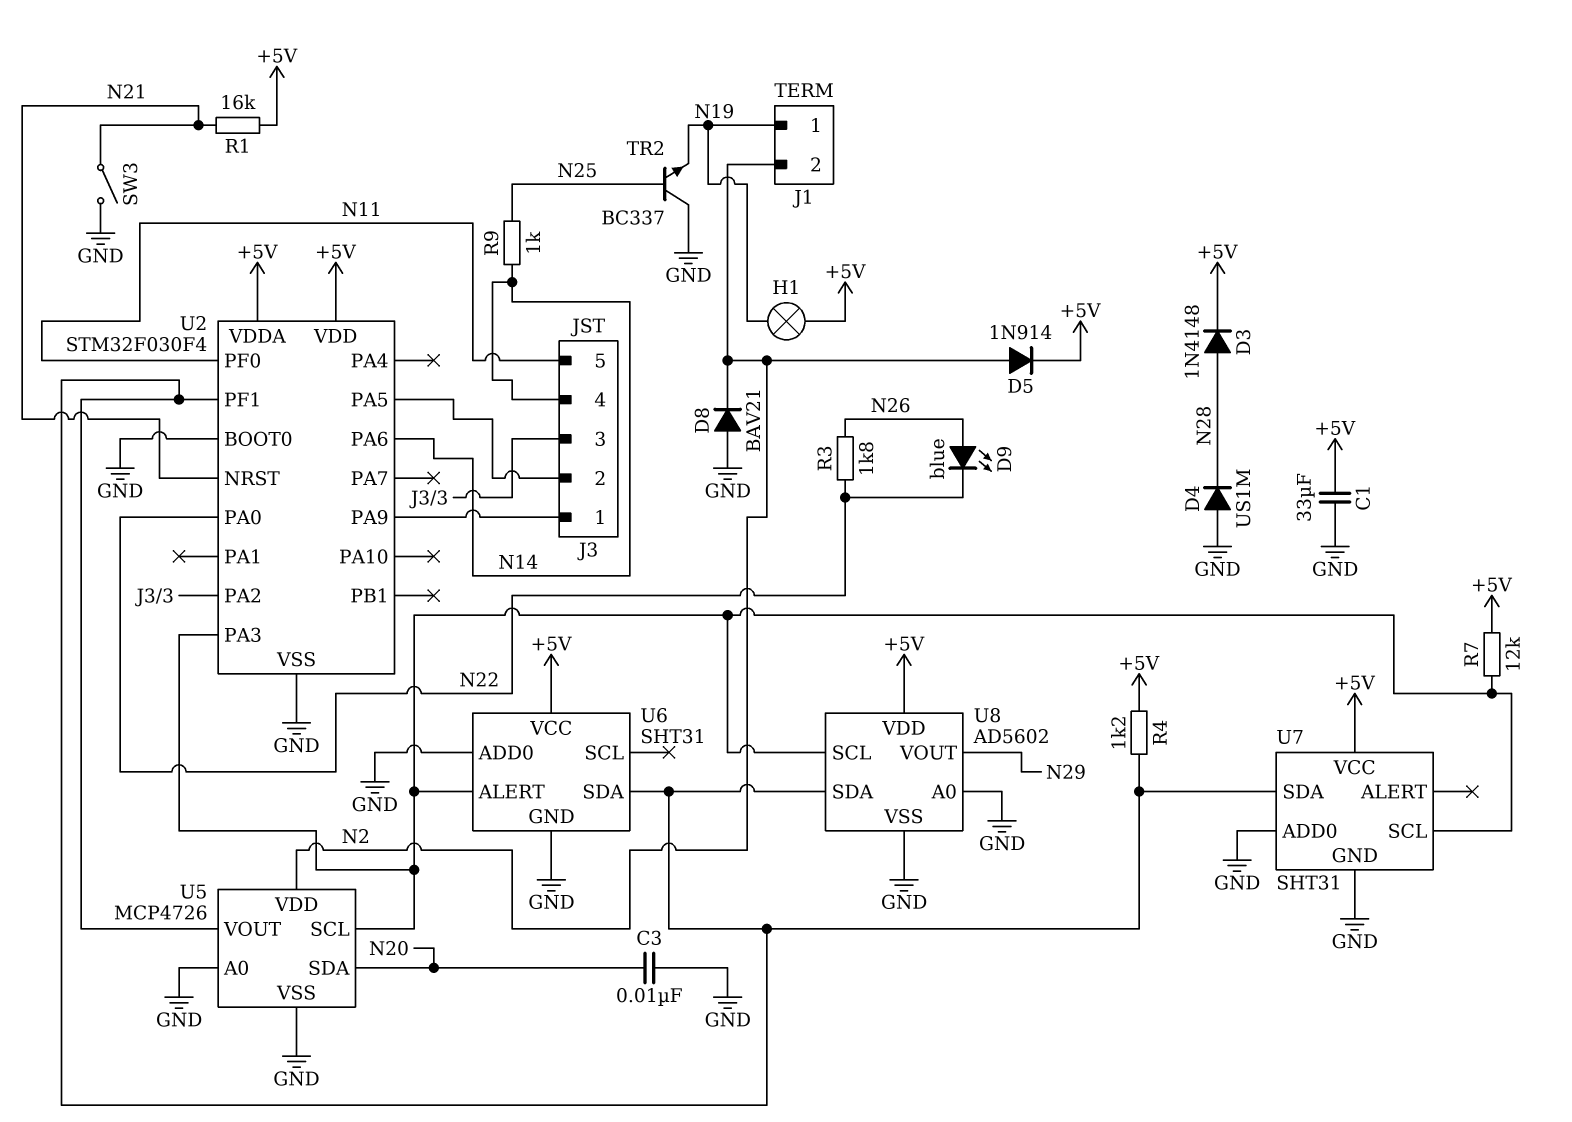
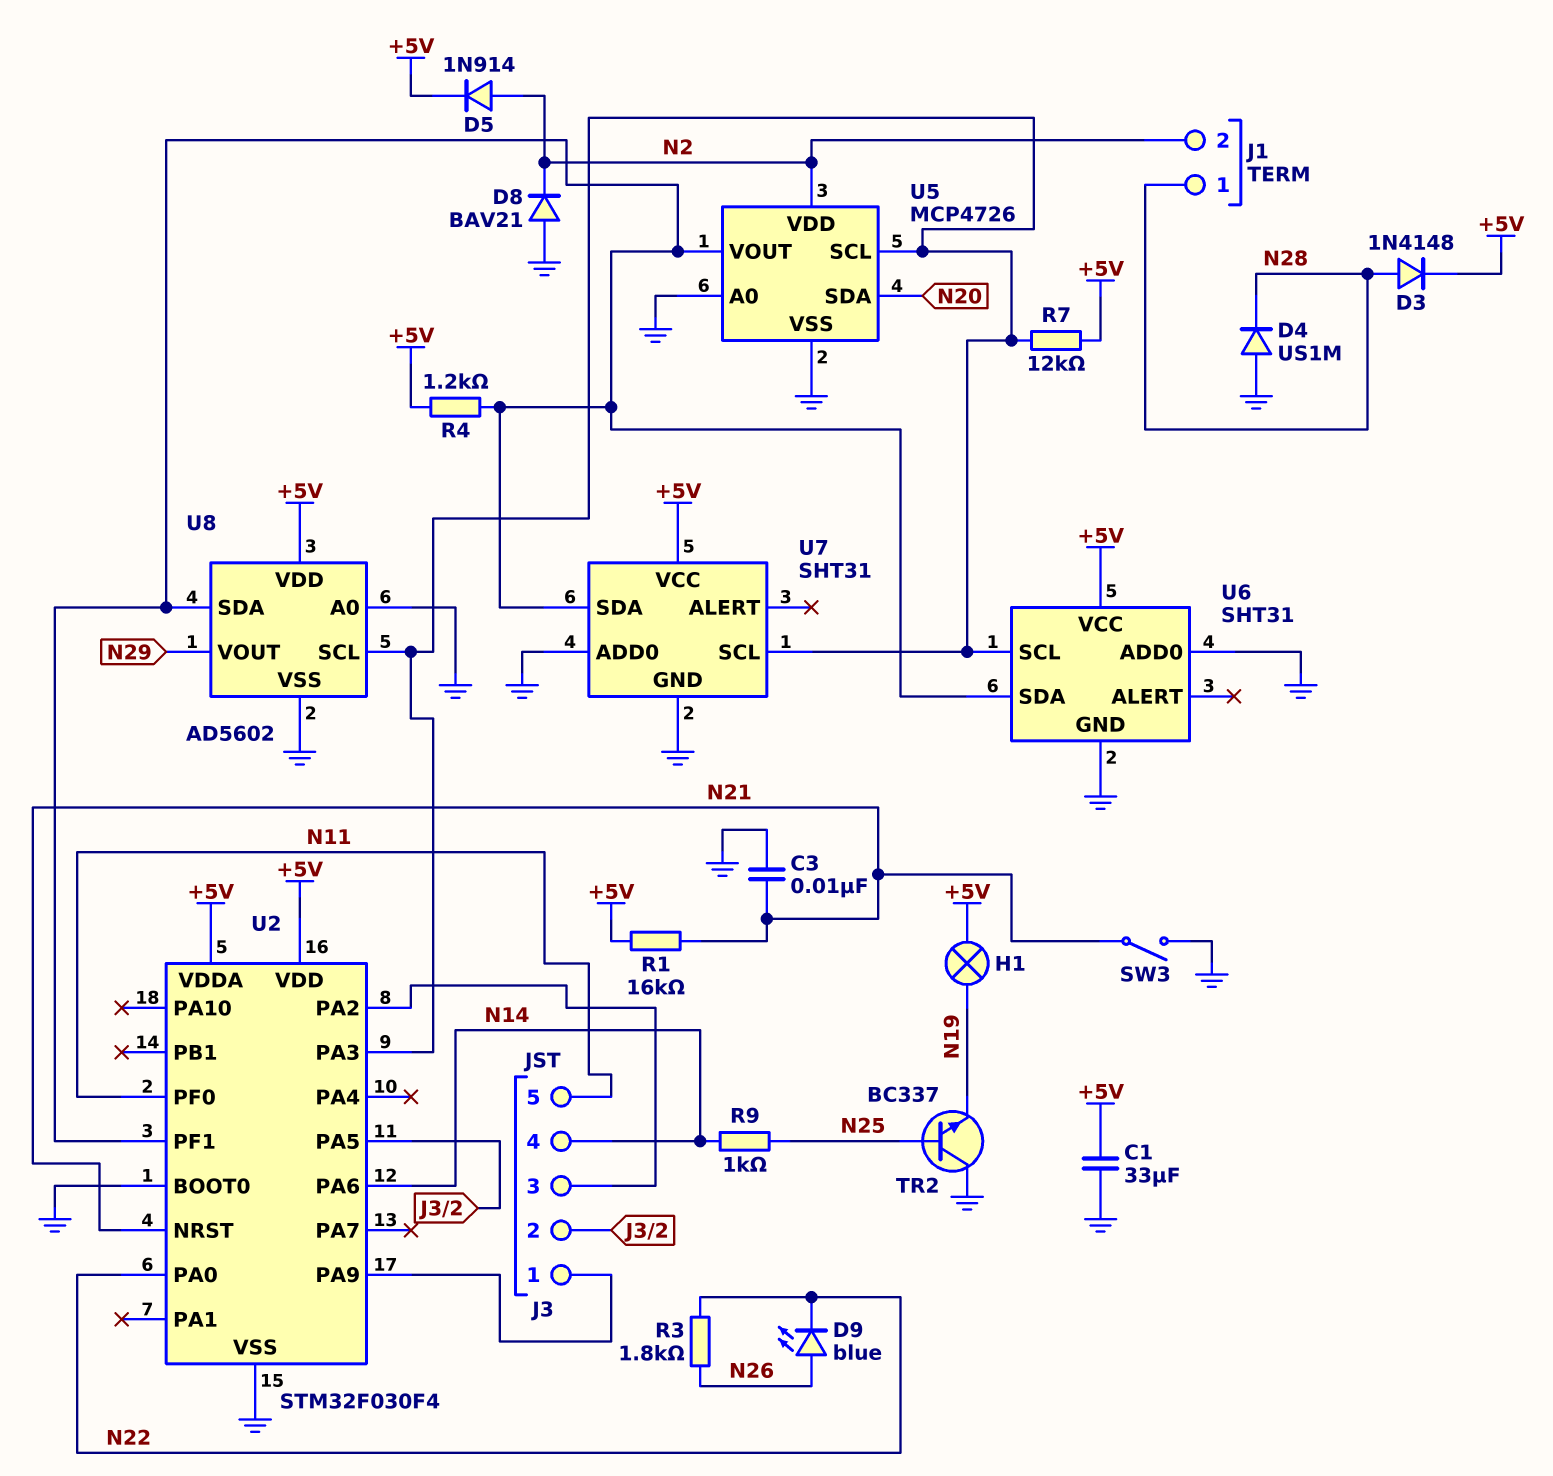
C3: 10nF (GND, N20) -> 10nF (GND, N21)
J1 pin 1: N19 -> N28
U6 pin ALERT: U2/PA3 -> none
U6 pin SCL: none -> U2/PA3

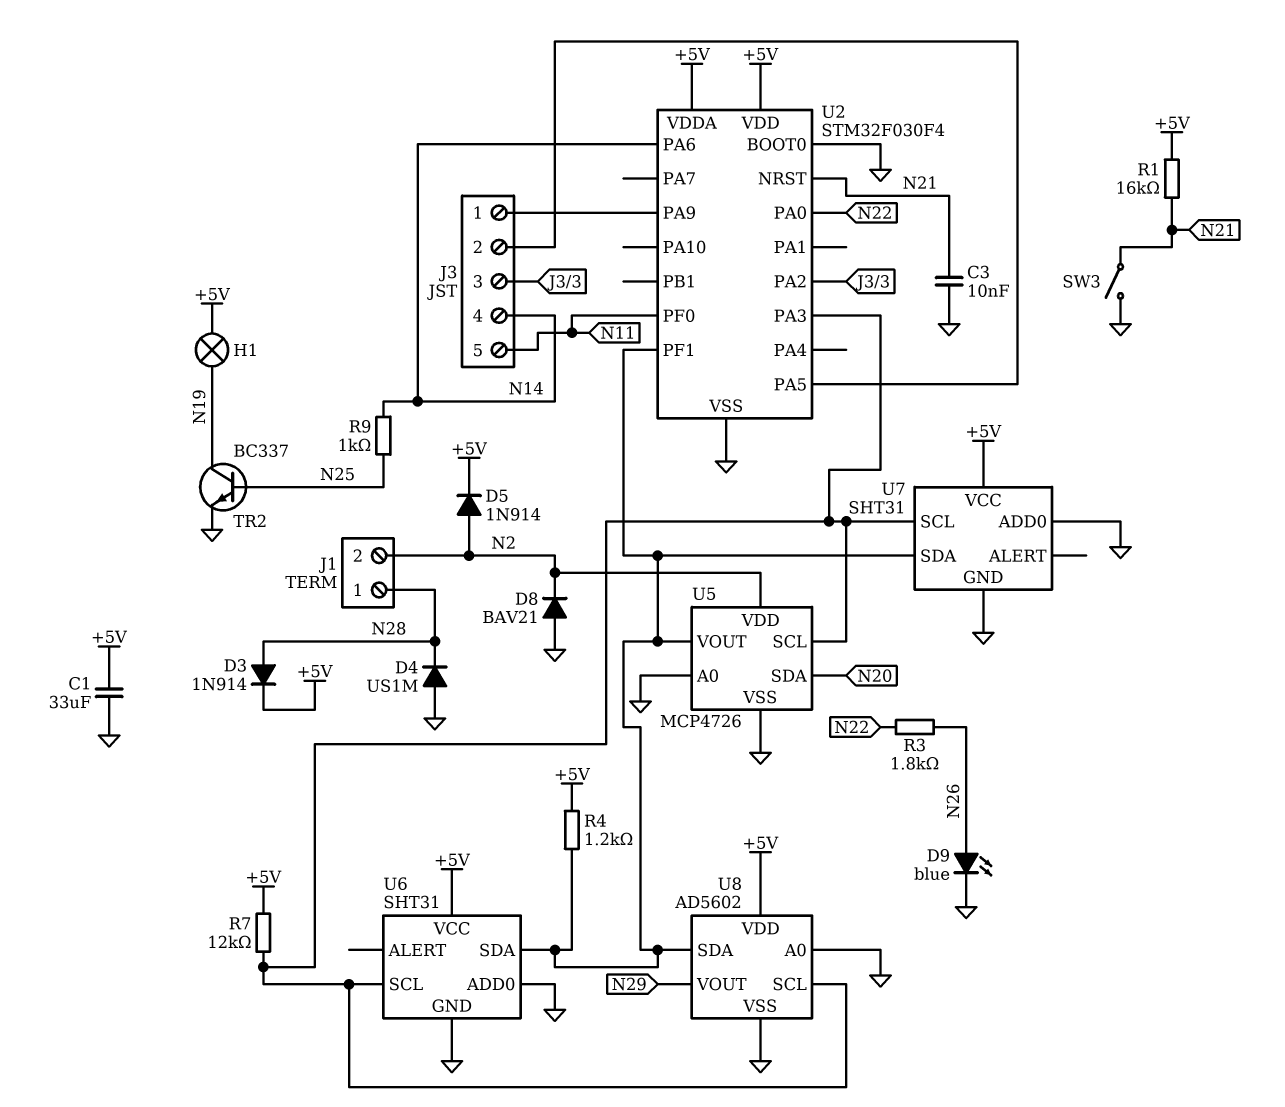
D3: diode 1N4148 (A N28, K +5V) -> diode 1N914 (A N28, K +5V)
D9: LED blue (A N26, K N22) -> LED blue (A N26, K GND)
TR2: NPN BC337 (B N25, C GND, E N19) -> NPN BC337 (B N25, C N19, E GND)

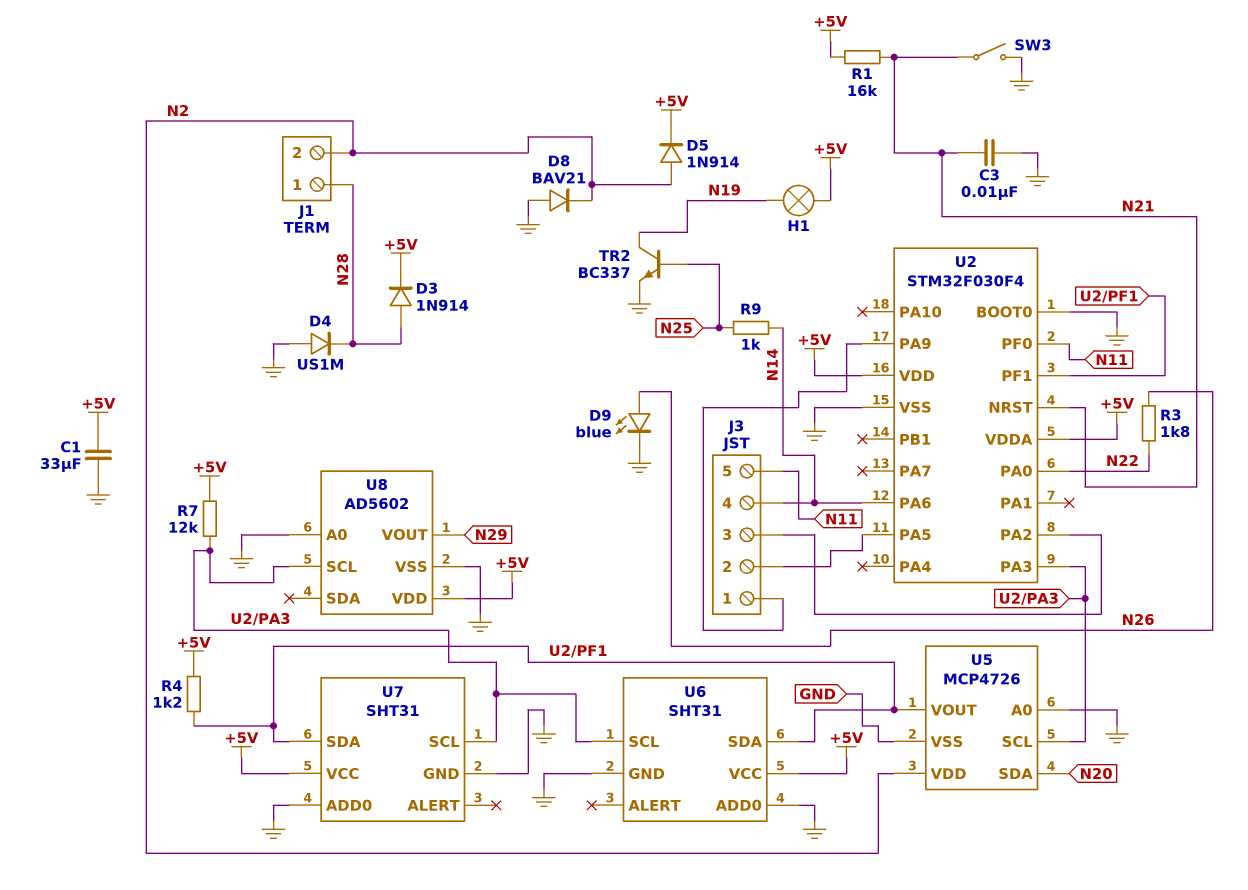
U8 pin SDA: U2/PF1 -> none

